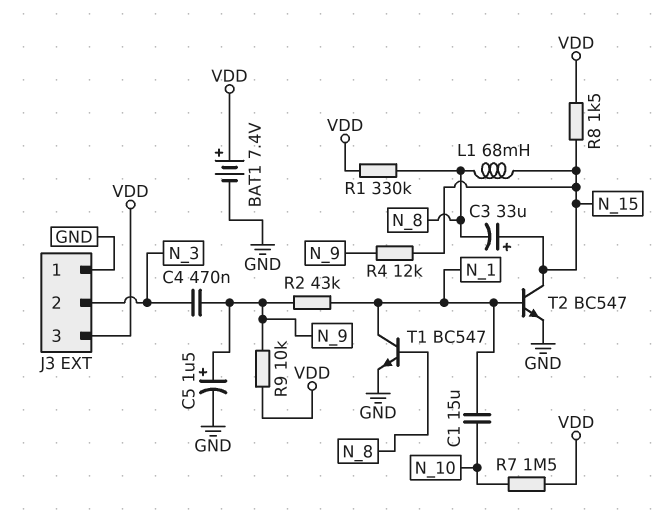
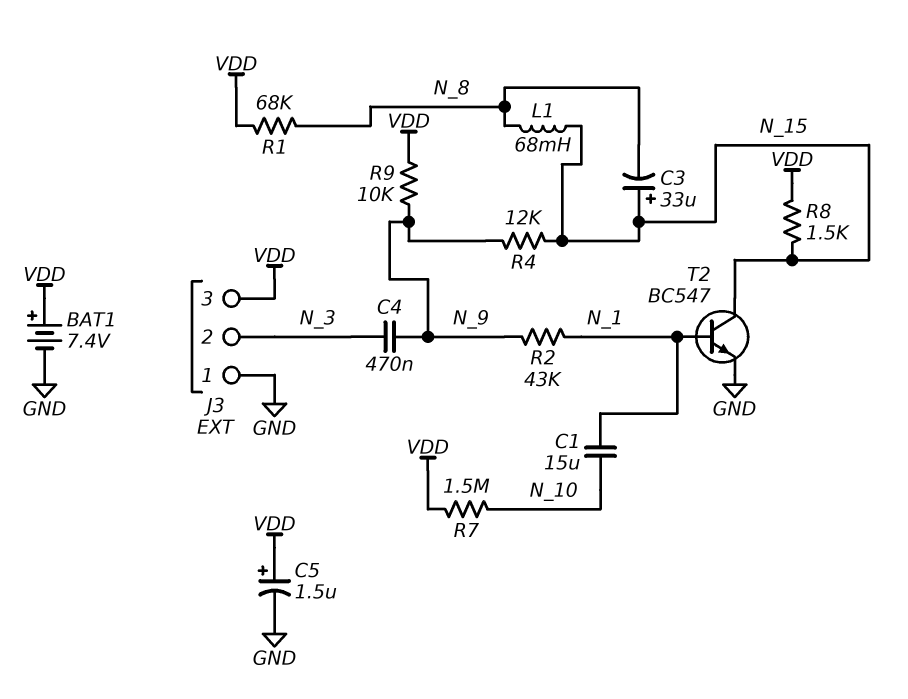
C5: 1.5uF (plus N_9, minus GND) -> 1.5uF (plus VDD, minus GND)
R1: 330k (N_8, VDD) -> 68k (N_8, VDD)
T1: NPN BC547 (B N_8, C N_1, E GND) -> none

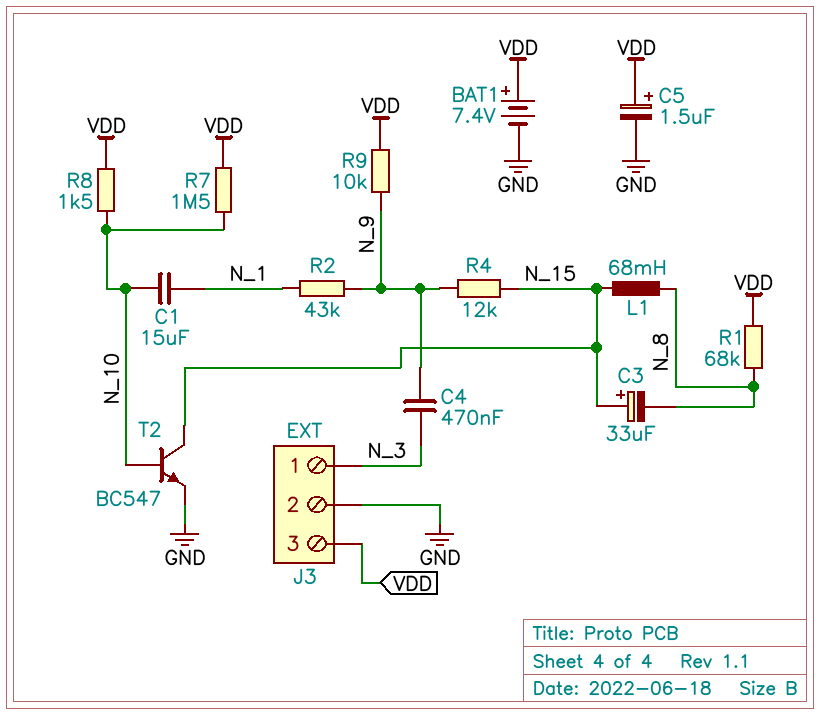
J3 pin 1: GND -> N_3
J3 pin 2: N_3 -> GND
R8: 1.5k (N_15, VDD) -> 1.5k (N_10, VDD)
T2: NPN BC547 (B N_1, C N_15, E GND) -> NPN BC547 (B N_10, C N_15, E GND)

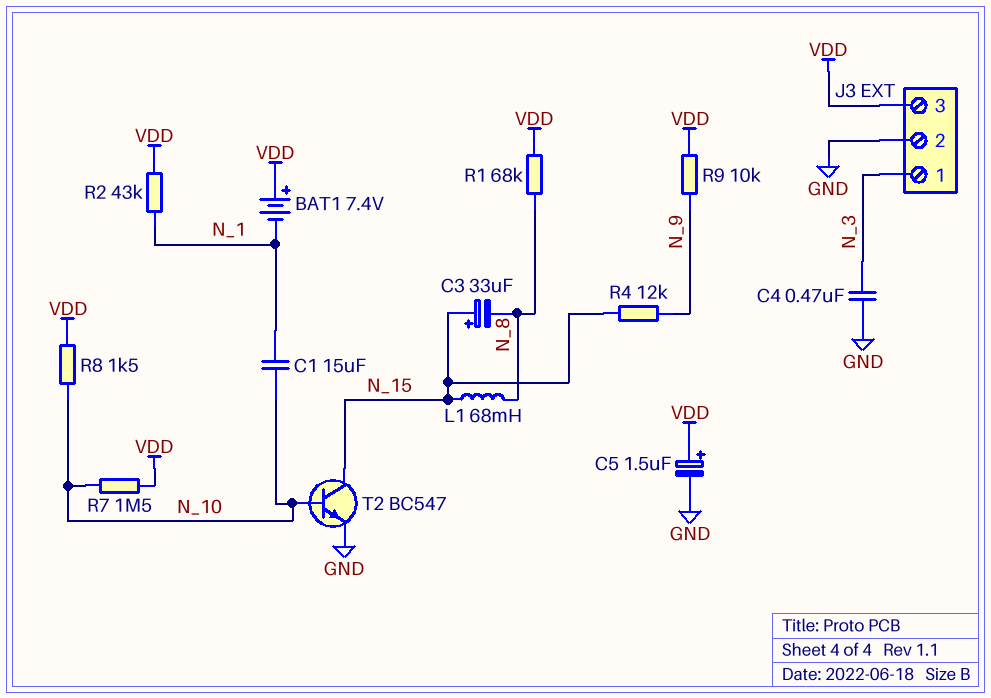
BAT1: 7.4V (plus VDD, minus GND) -> 7.4V (plus VDD, minus N_1)
C4: 470nF (N_3, N_9) -> 470nF (GND, N_3)
R2: 43k (N_1, N_9) -> 43k (N_1, VDD)

